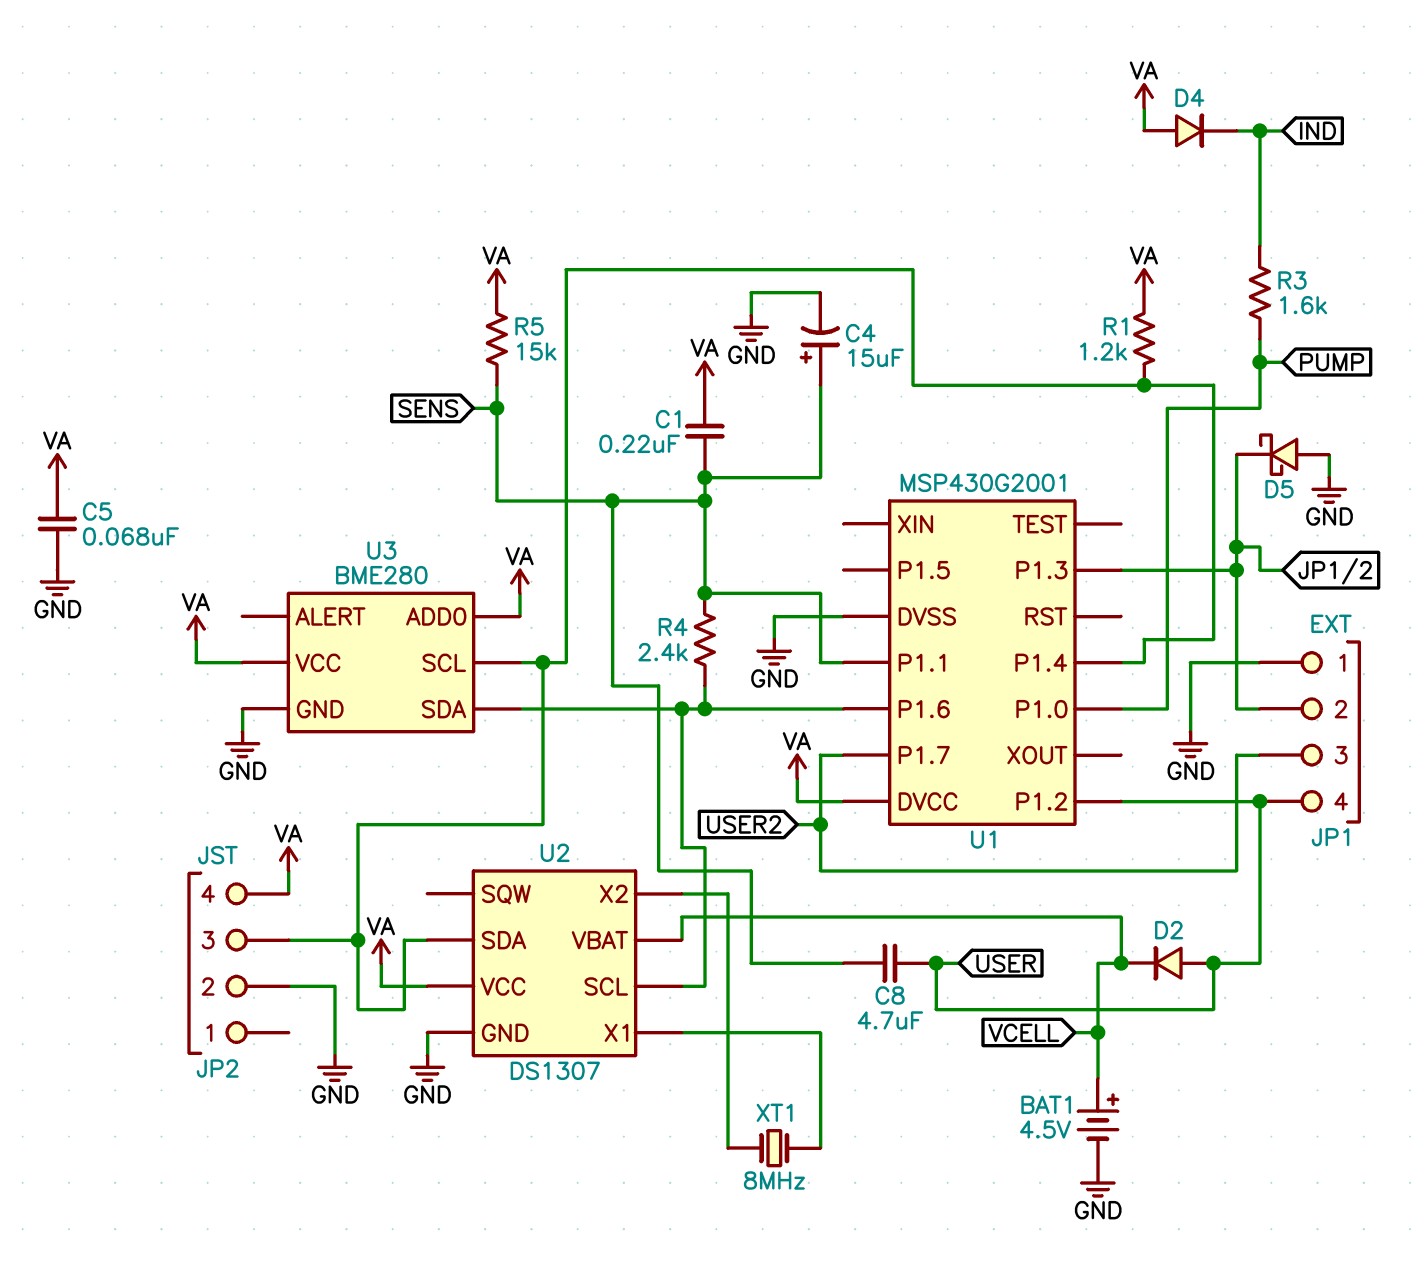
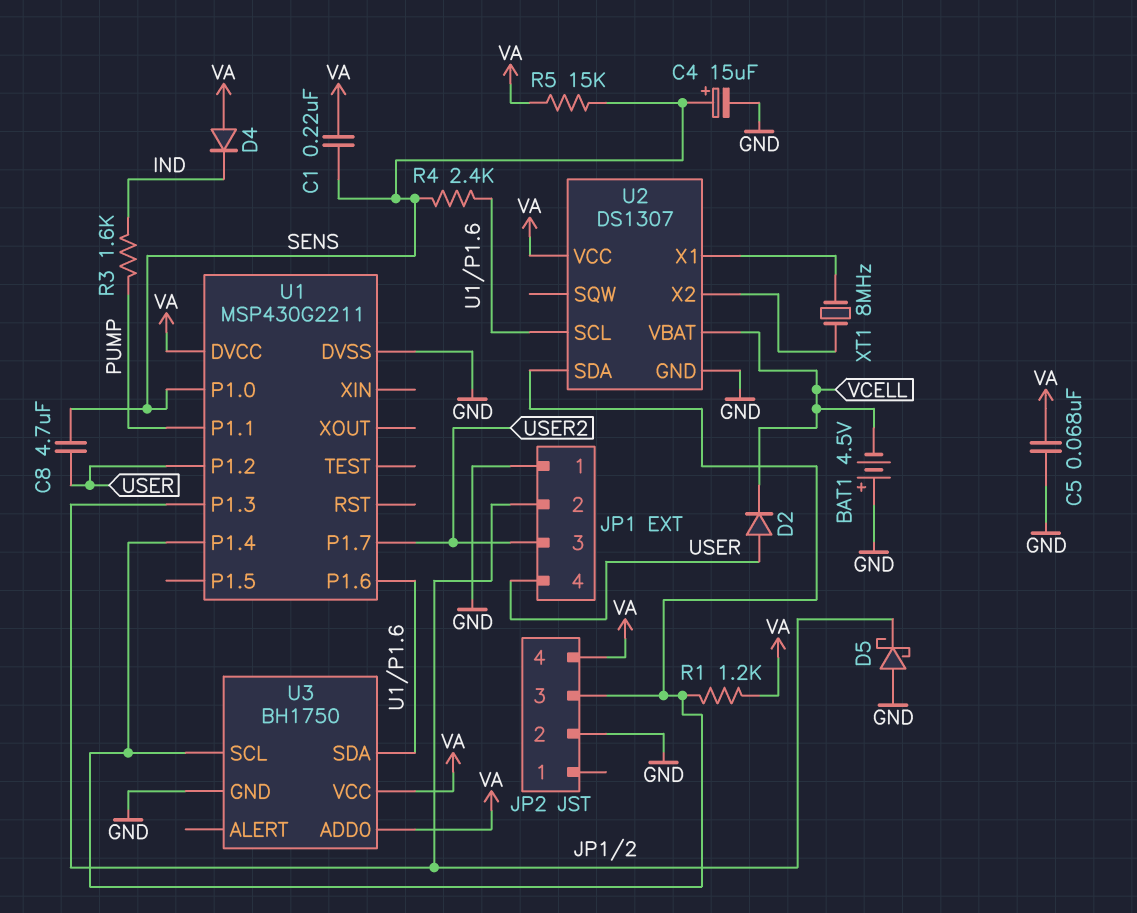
BAT1: 4.5V (plus VCELL, minus GND) -> 4.5V (plus GND, minus VCELL)
U1: MSP430G2001 -> MSP430G2211
U1 pin P1.0: PUMP -> SENS
U1 pin P1.1: SENS -> PUMP
U3: BME280 -> BH1750

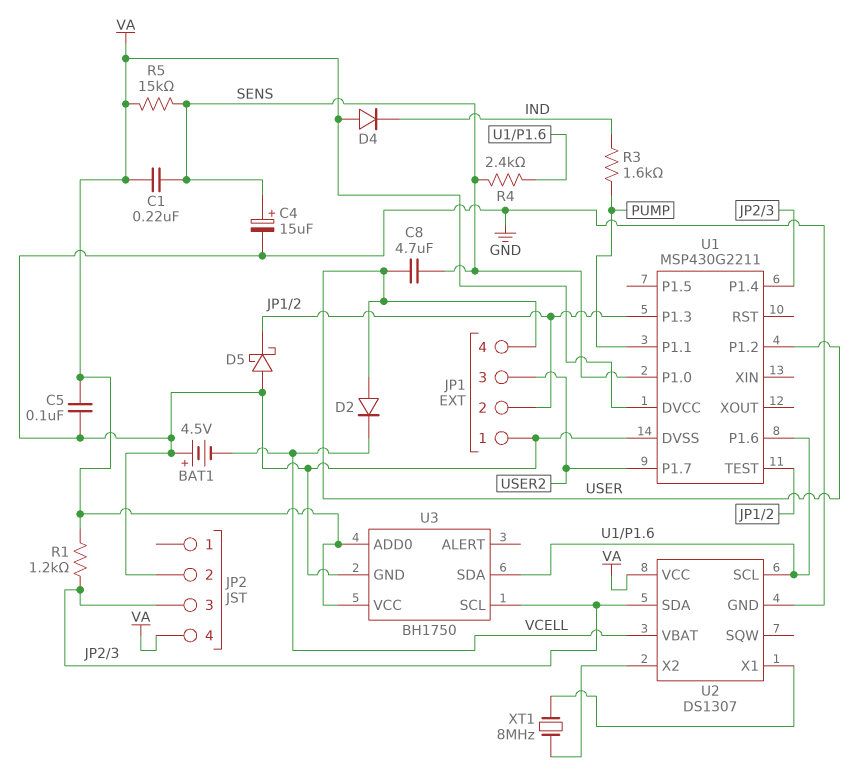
C5: 68nF (GND, VA) -> 100nF (GND, VA)
U1 pin TEST: none -> JP1/2

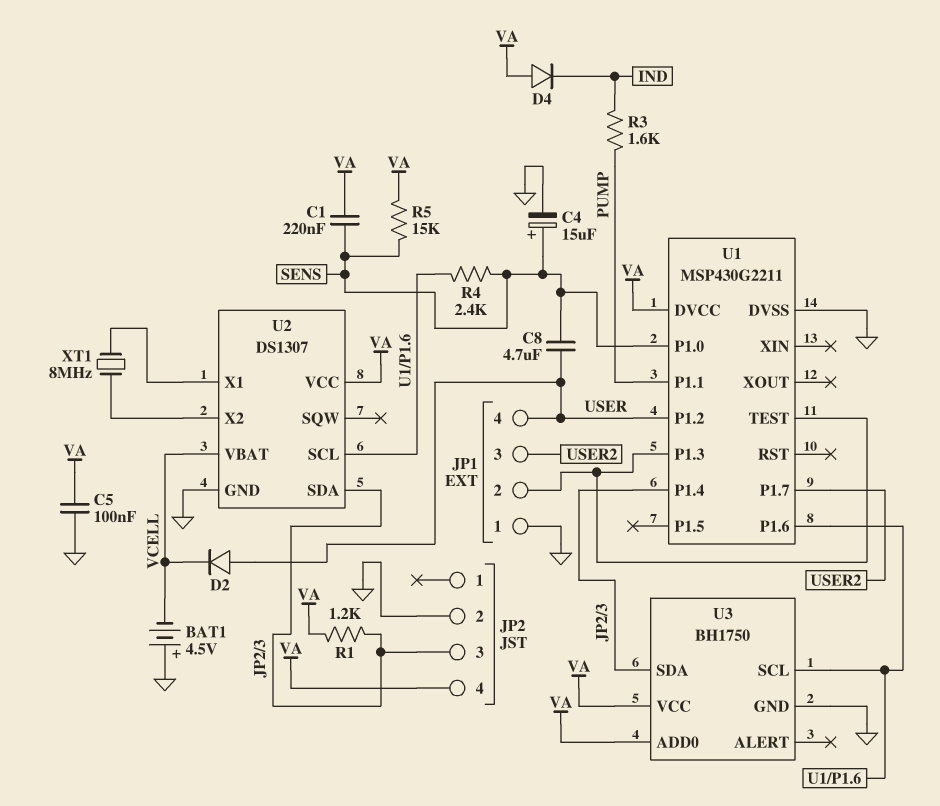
D5: schottky (A GND, K JP1/2) -> none
U3 pin SCL: JP2/3 -> U1/P1.6
U3 pin SDA: U1/P1.6 -> JP2/3

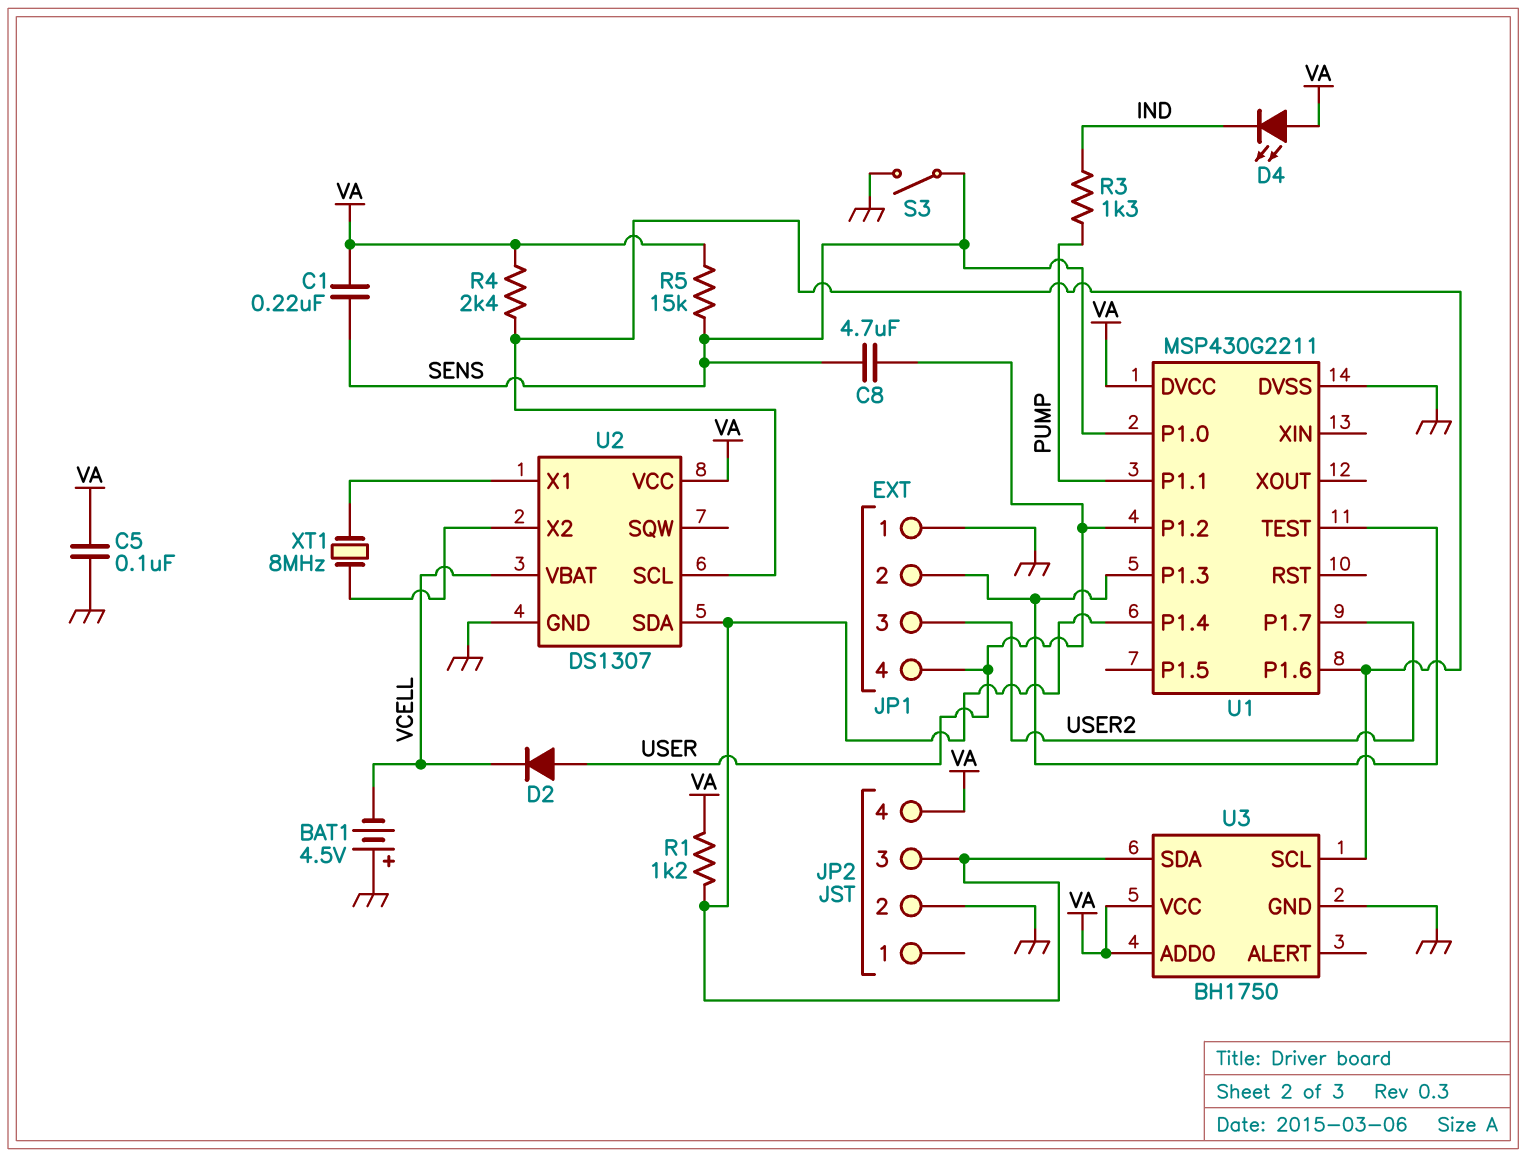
C4: 15uF (plus SENS, minus GND) -> none
D4: diode (A VA, K IND) -> LED (A VA, K IND)
R3: 1.6k (IND, PUMP) -> 1.3k (IND, PUMP)
R4: 2.4k (SENS, U1/P1.6) -> 2.4k (U1/P1.6, VA)
S3: none -> switch (GND, SENS)

